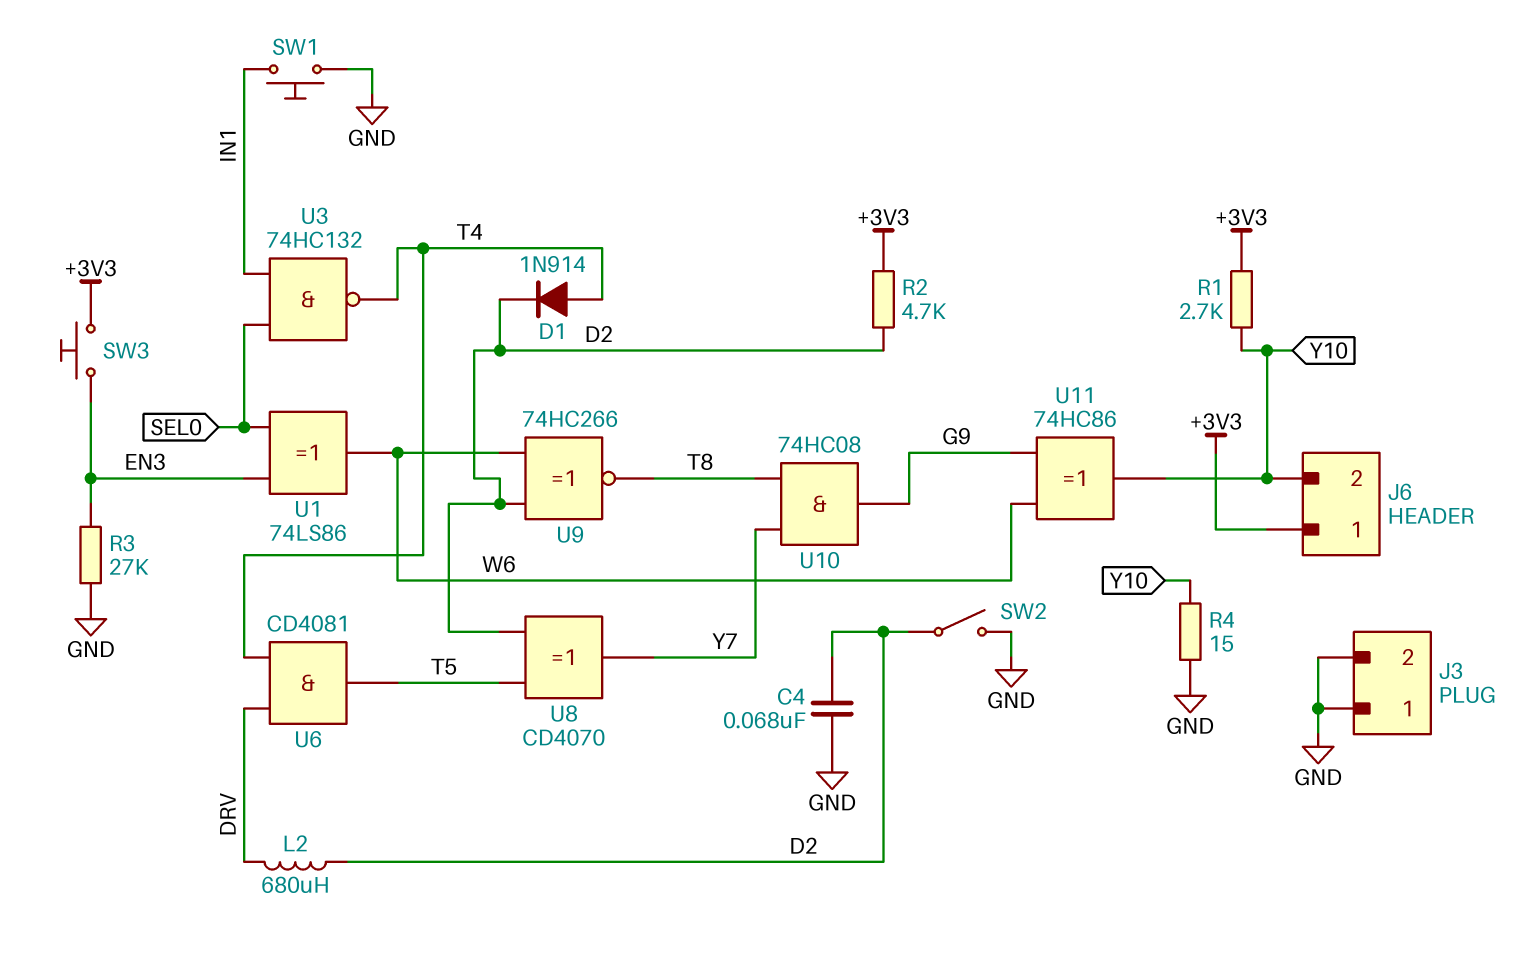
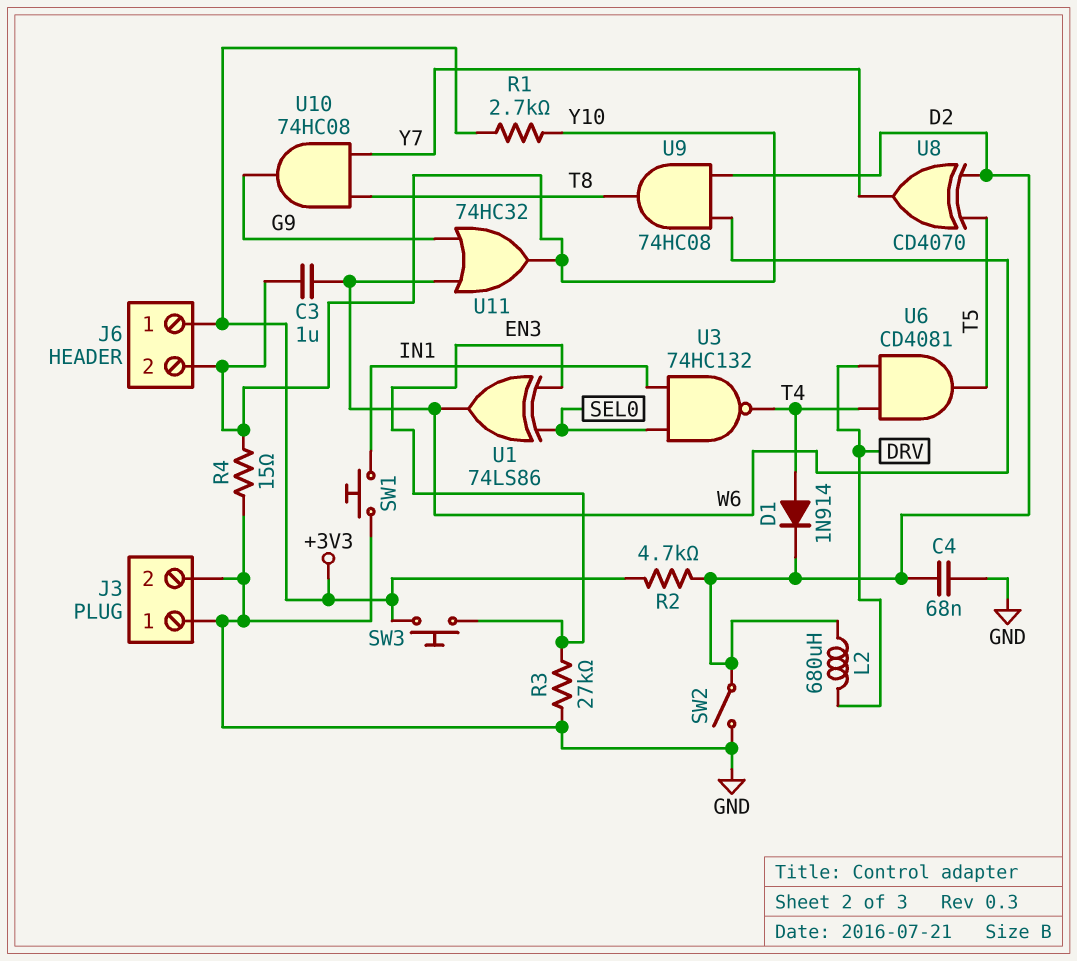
C3: none -> 1uF (W6, Y10)
U9: XNOR 74HC266 (in D2, in W6, out T8) -> AND 74HC08 (in D2, in W6, out T8)
U11: XOR 74HC86 (in G9, in W6, out Y10) -> OR 74HC32 (in G9, in W6, out Y10)

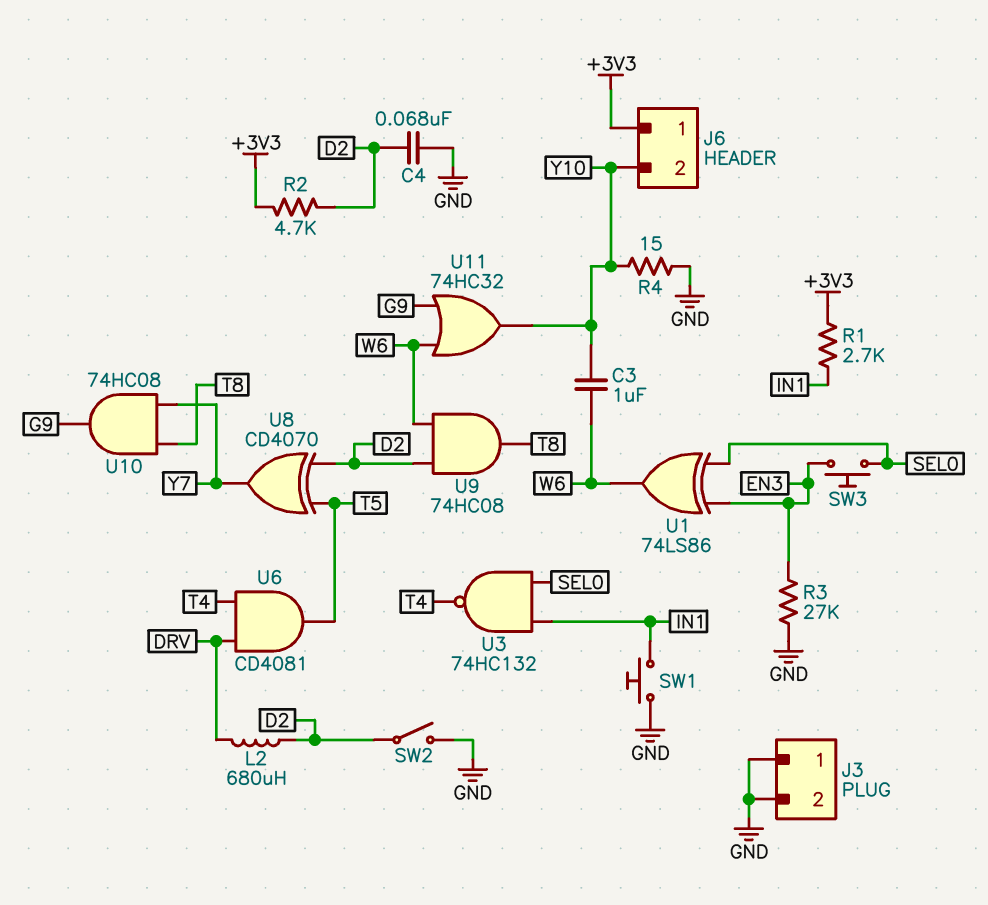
D1: diode 1N914 (A T4, K D2) -> none
R1: 2.7k (+3V3, Y10) -> 2.7k (+3V3, IN1)
SW3: button (+3V3, EN3) -> button (EN3, SEL0)

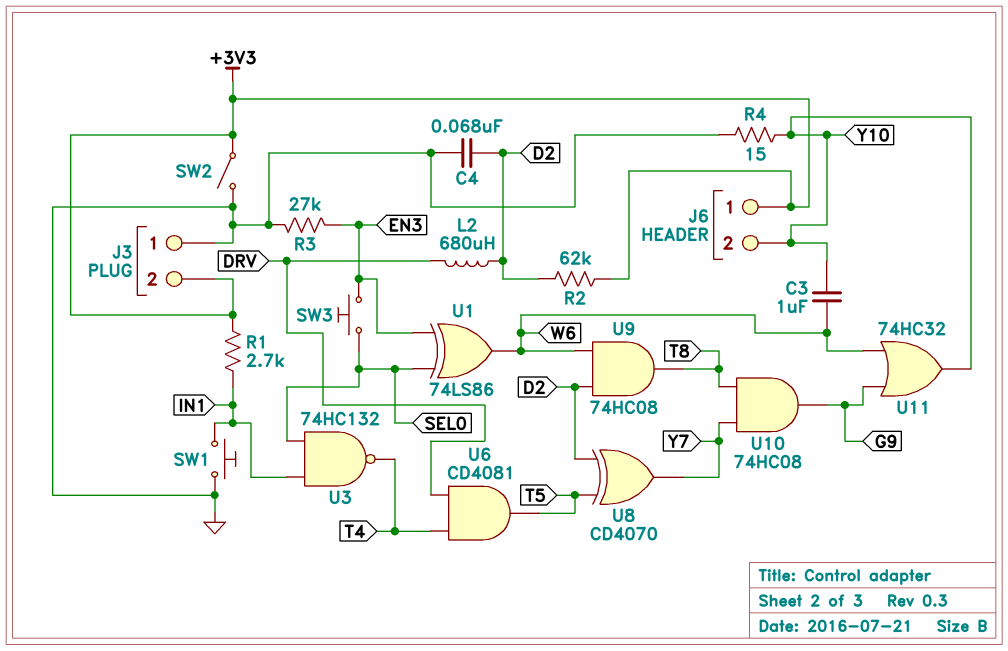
J3 pin 2: GND -> +3V3
R2: 4.7k (+3V3, D2) -> 62k (+3V3, D2)
SW2: switch (D2, GND) -> switch (+3V3, GND)

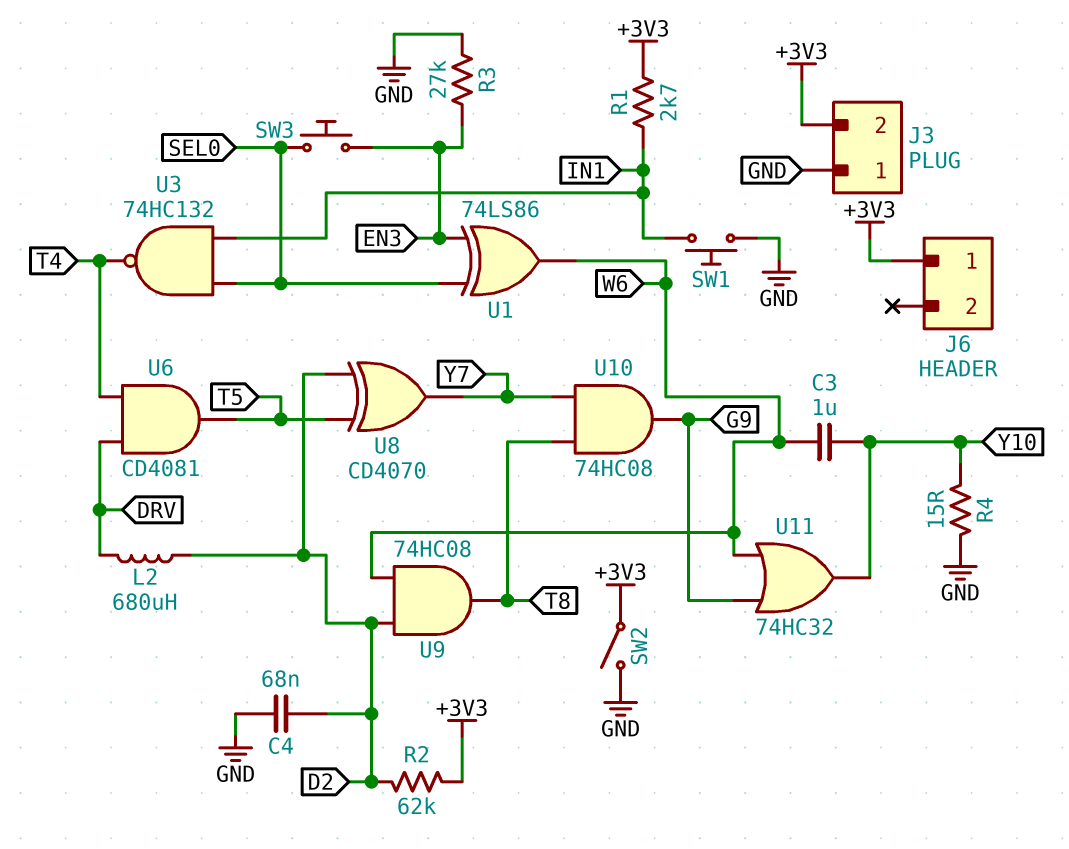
J6 pin 2: Y10 -> none

